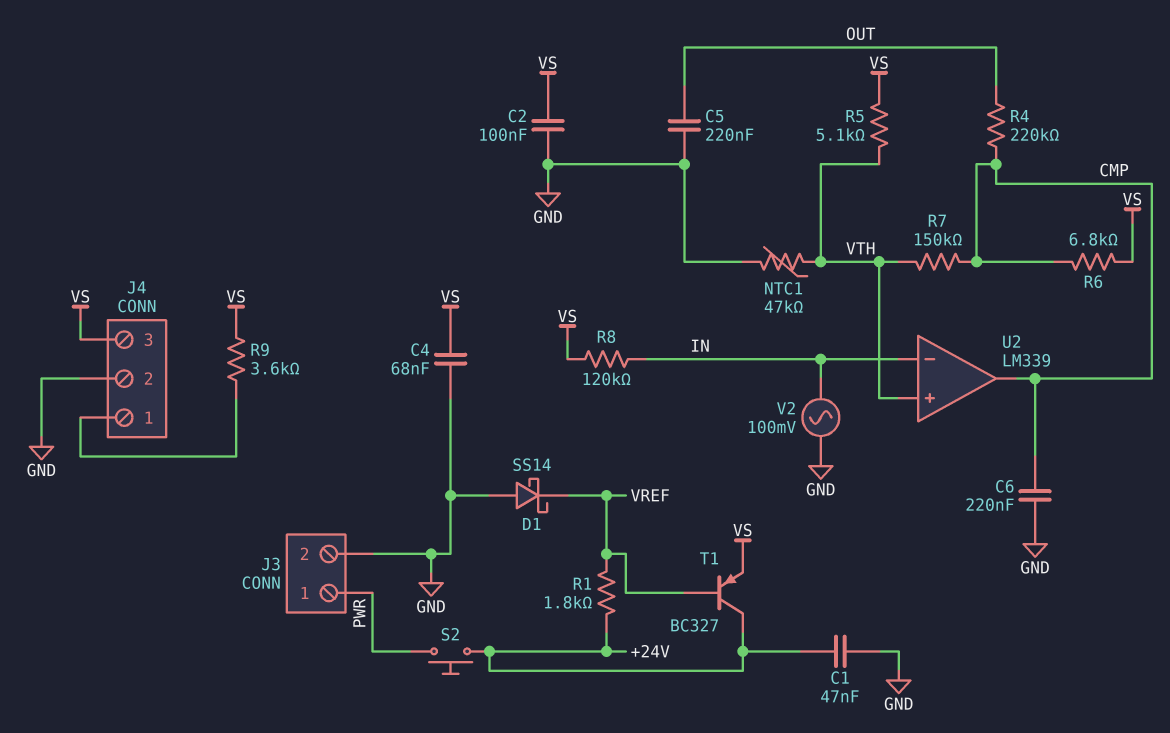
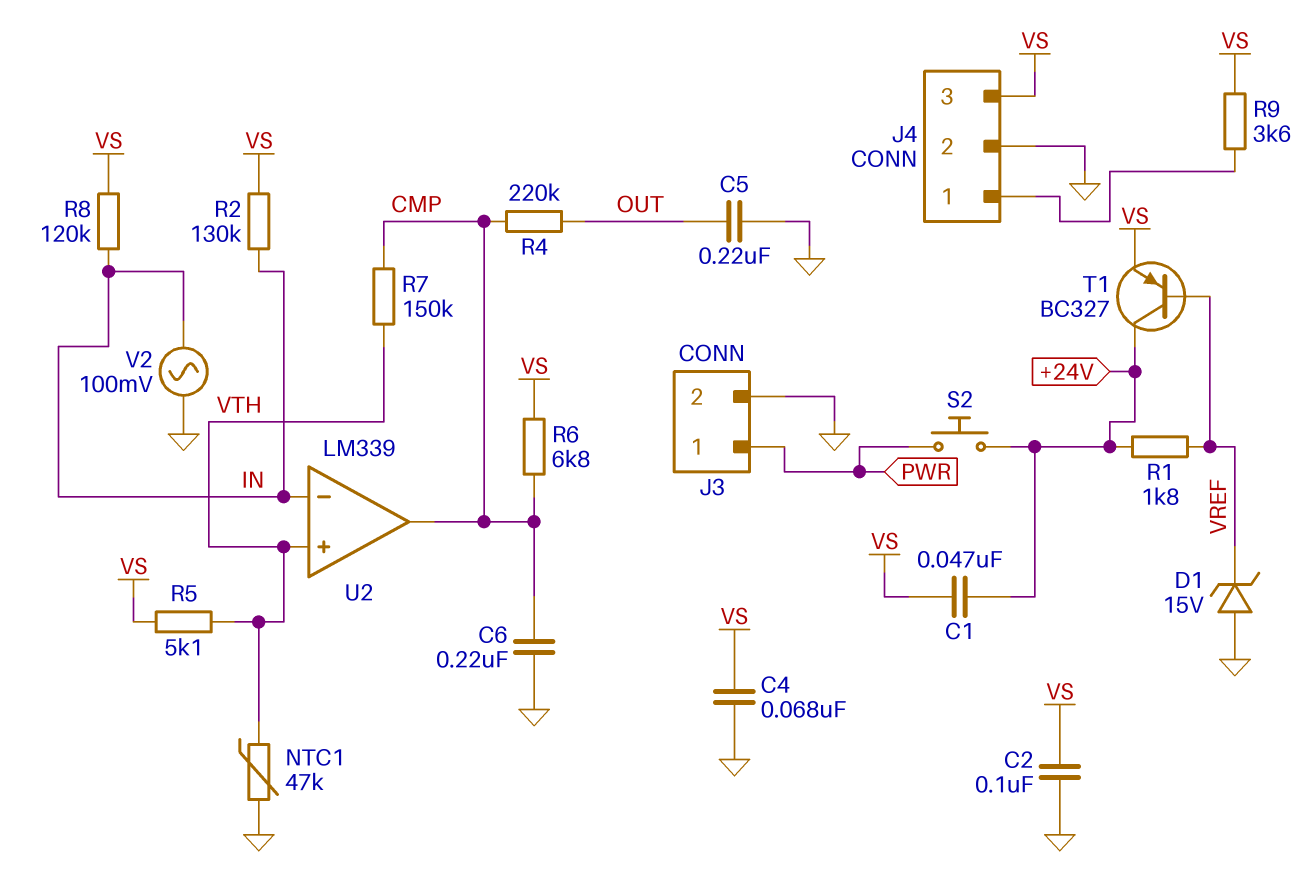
C1: 47nF (+24V, GND) -> 47nF (+24V, VS)
D1: schottky SS14 (A GND, K VREF) -> zener 15V (A GND, K VREF)
R2: none -> 130k (IN, VS)

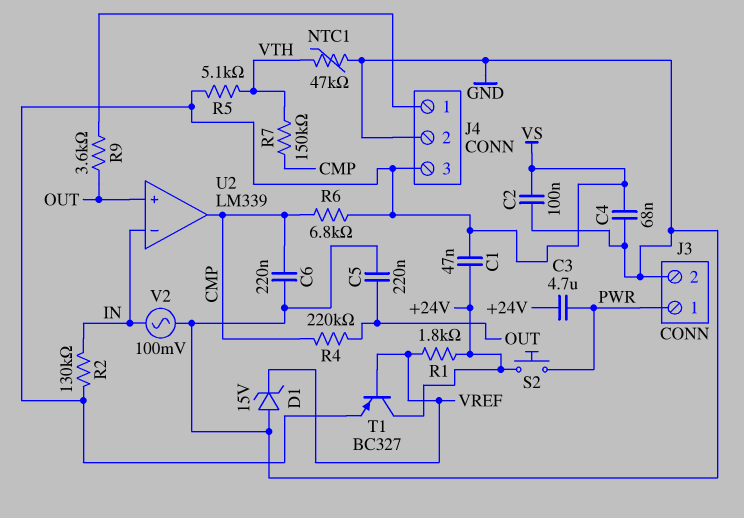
C3: none -> 4.7uF (+24V, PWR)
R8: 120k (IN, VS) -> none
R9: 3.6k (J4/1, VS) -> 3.6k (J4/1, OUT)
U2 pin in+: VTH -> OUT

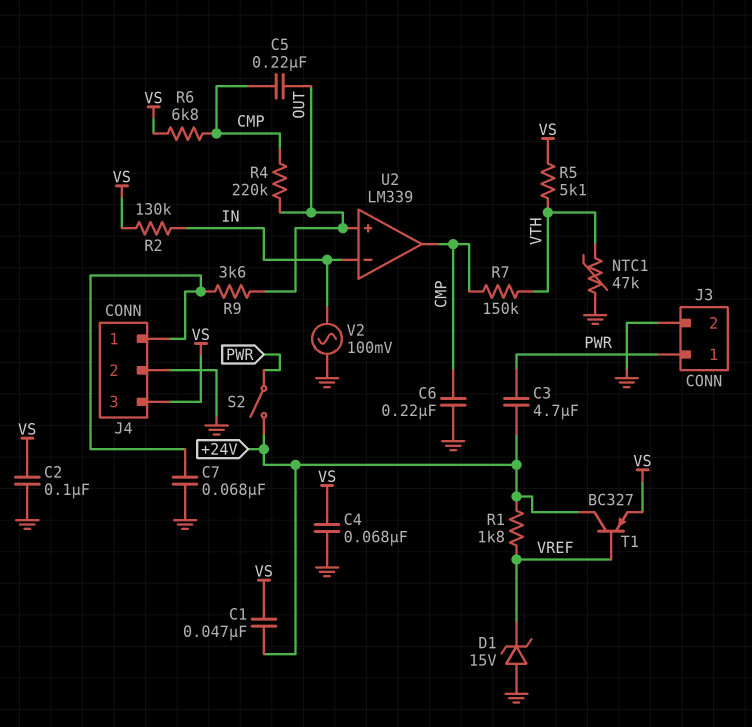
C5: 220nF (GND, OUT) -> 220nF (CMP, OUT)
C7: none -> 68nF (GND, J4/1)
S2: button (+24V, PWR) -> switch (+24V, PWR)

